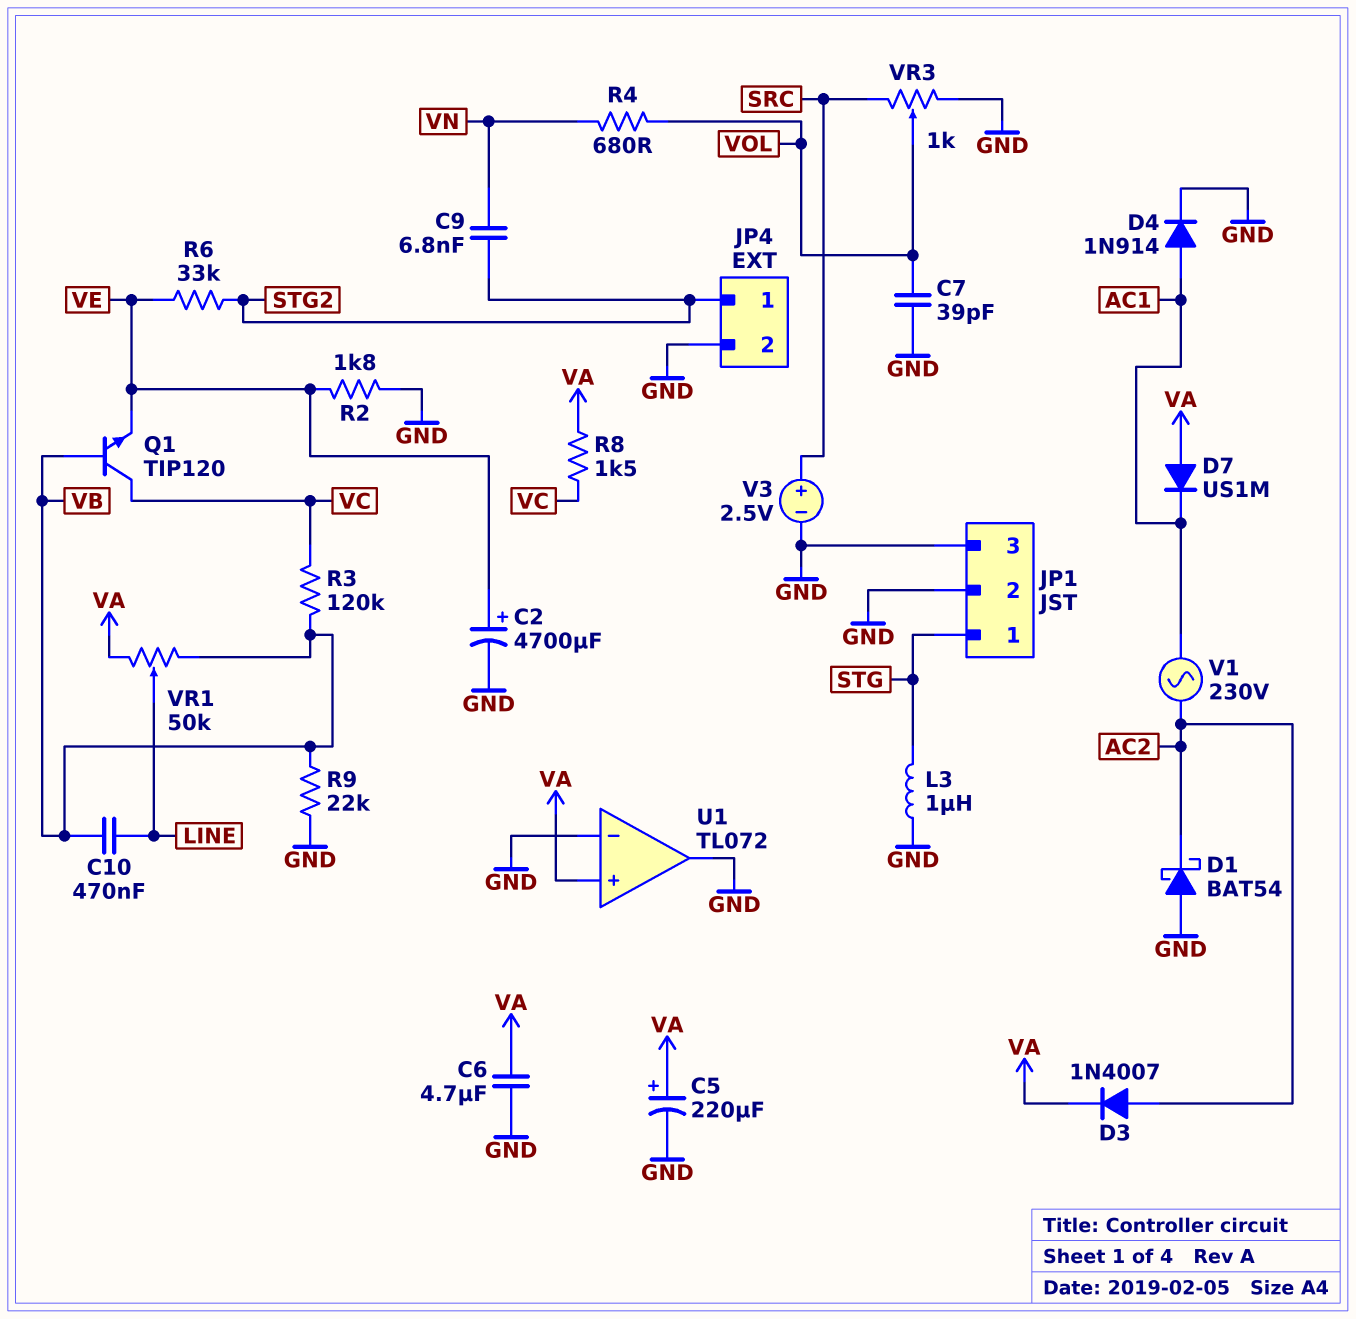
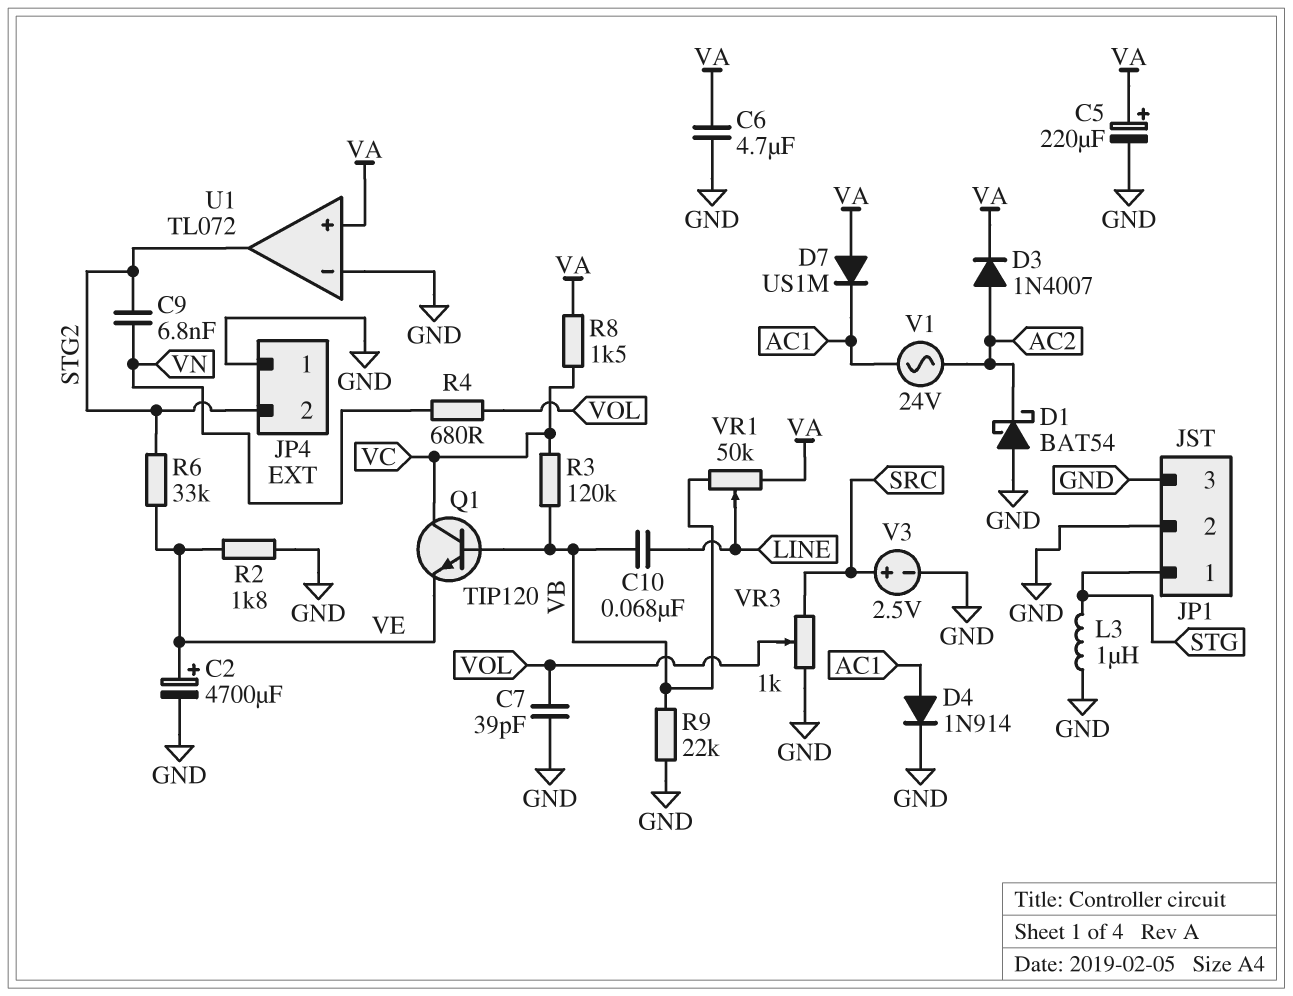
C10: 470nF (LINE, VB) -> 68nF (LINE, VB)
JP4 pin 1: STG2 -> GND
JP4 pin 2: GND -> STG2
U1 pin out: GND -> STG2
V1: AC 230V (AC1, AC2) -> AC 24V (AC1, AC2)

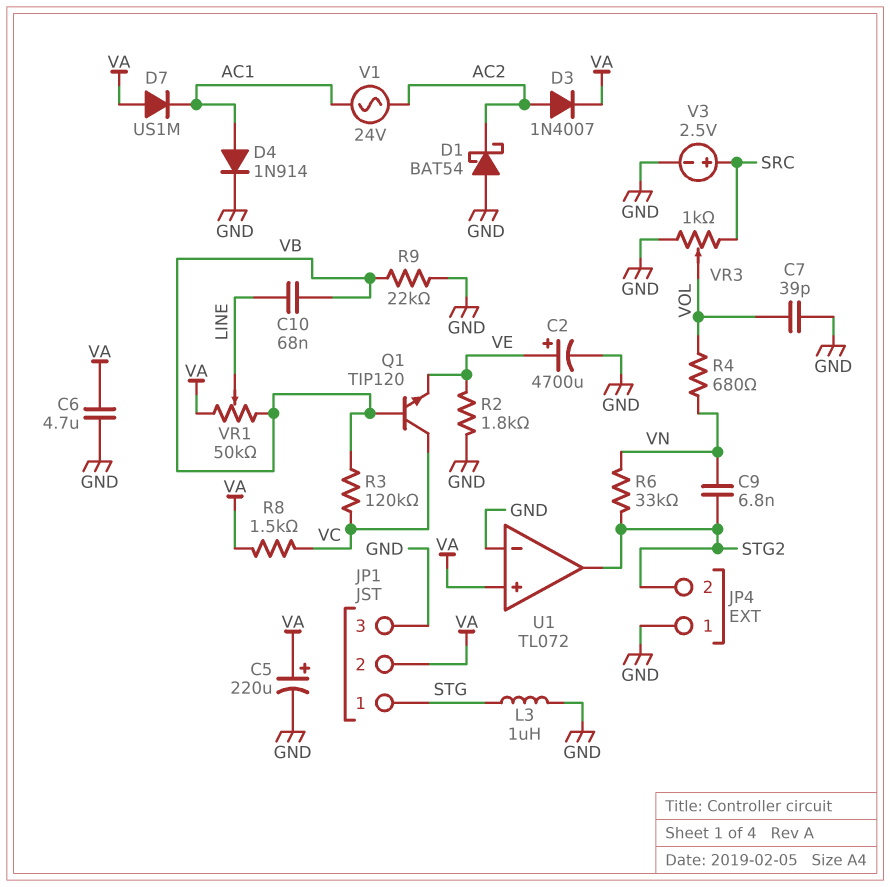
JP1 pin 2: GND -> VA
R6: 33k (STG2, VE) -> 33k (STG2, VN)

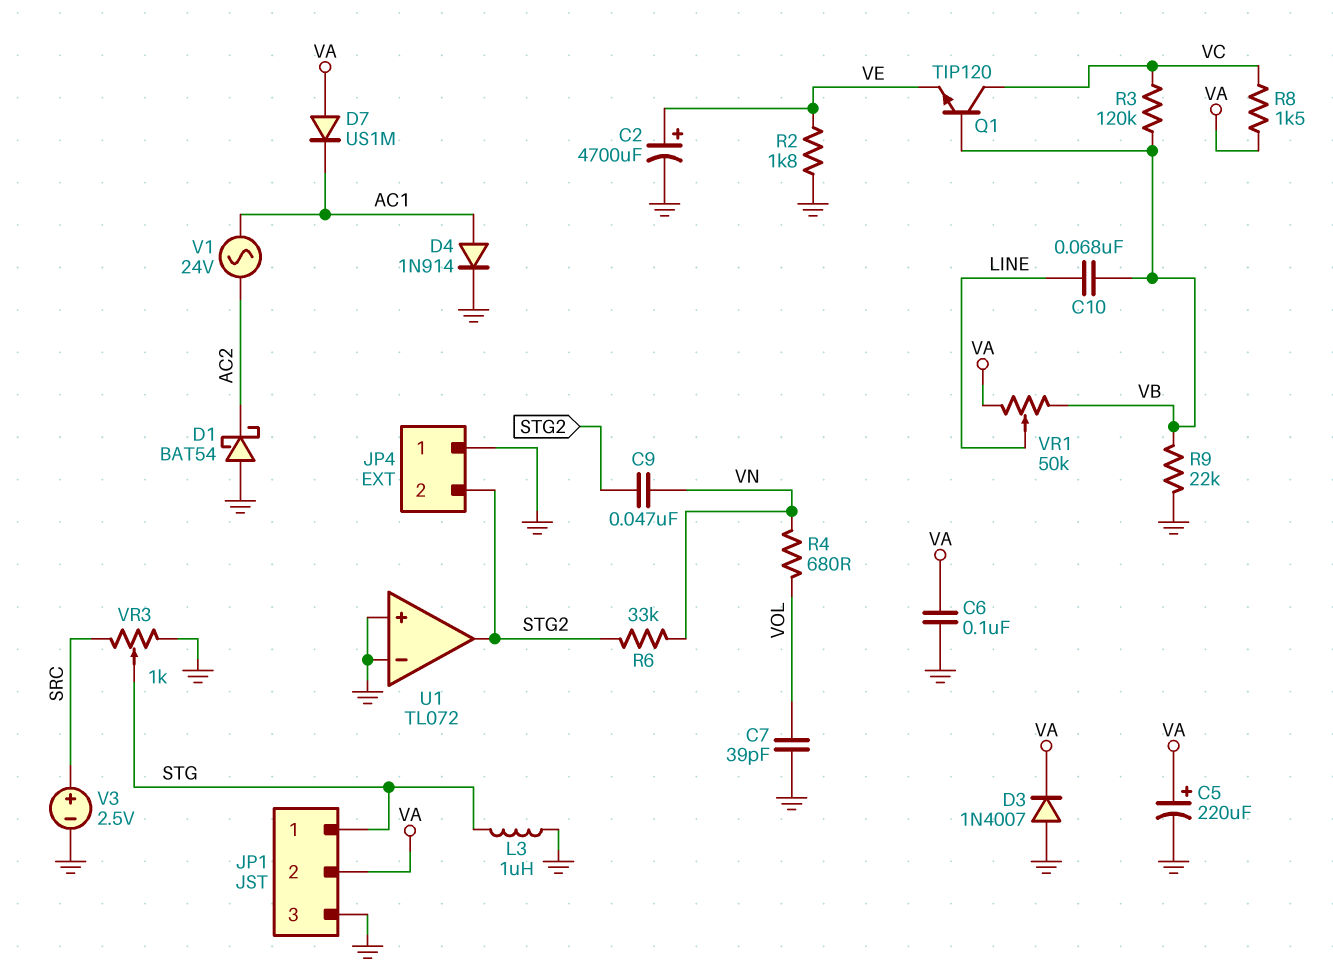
C6: 4.7uF (GND, VA) -> 100nF (GND, VA)
C9: 6.8nF (STG2, VN) -> 47nF (STG2, VN)
D3: diode 1N4007 (A AC2, K VA) -> diode 1N4007 (A GND, K VA)
U1 pin in+: VA -> GND
VR3: 1k (GND, SRC, wiper VOL) -> 1k (GND, SRC, wiper STG)

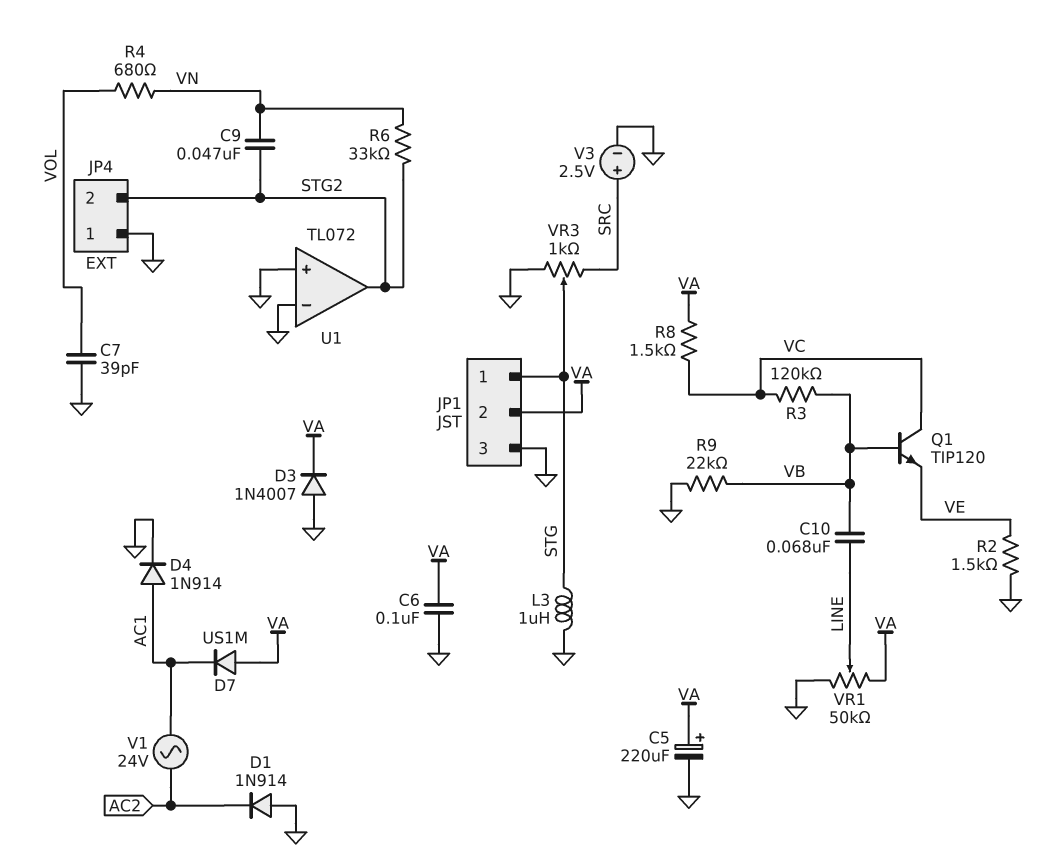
C2: 4700uF (plus VE, minus GND) -> none
D1: schottky BAT54 (A GND, K AC2) -> diode 1N914 (A GND, K AC2)
R2: 1.8k (GND, VE) -> 1.5k (GND, VE)
VR1: 50k (VA, VB, wiper LINE) -> 50k (GND, VA, wiper LINE)

